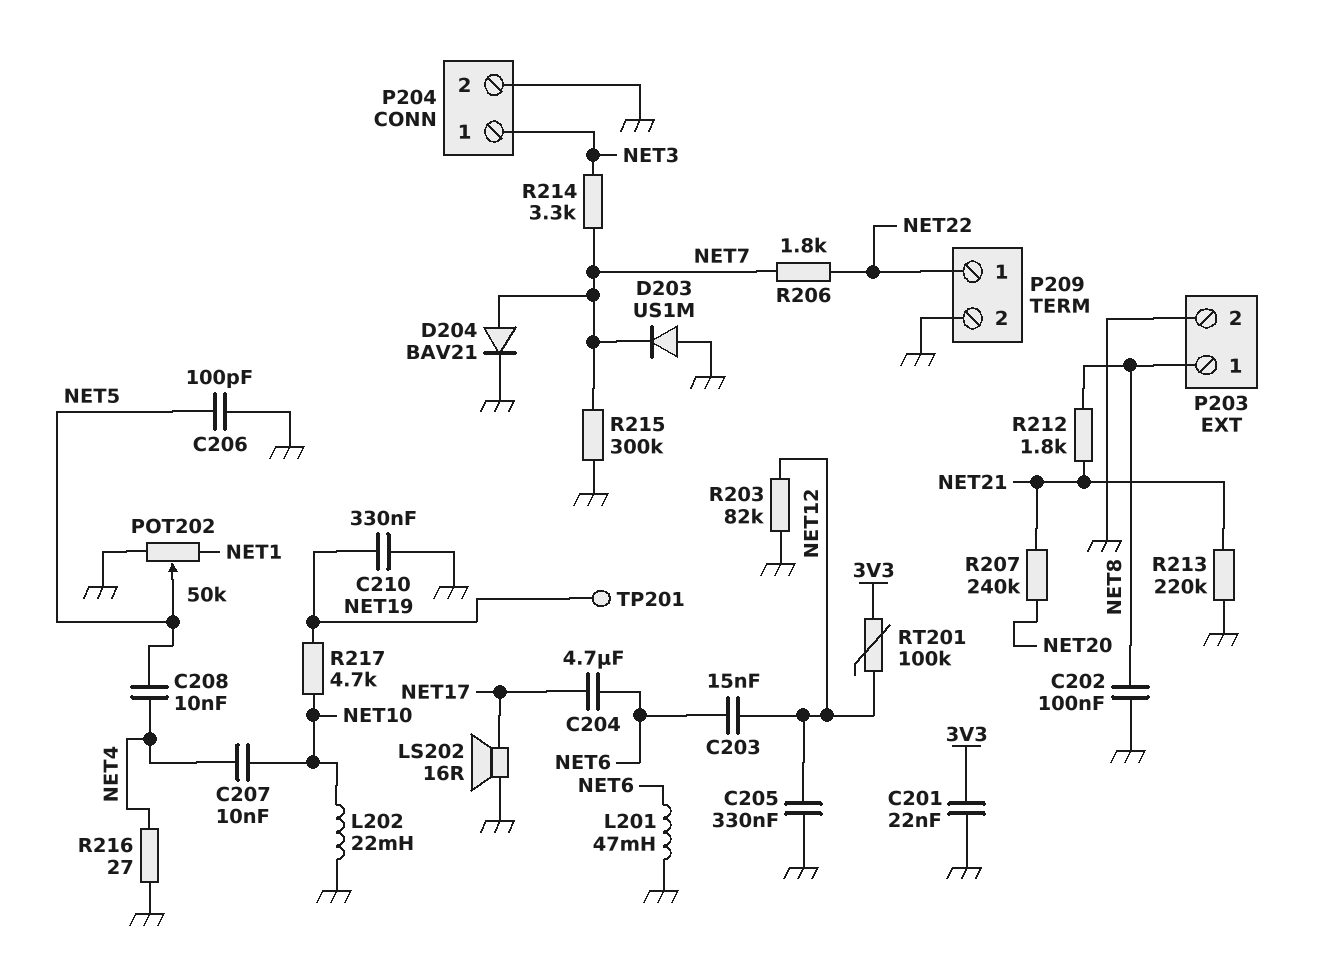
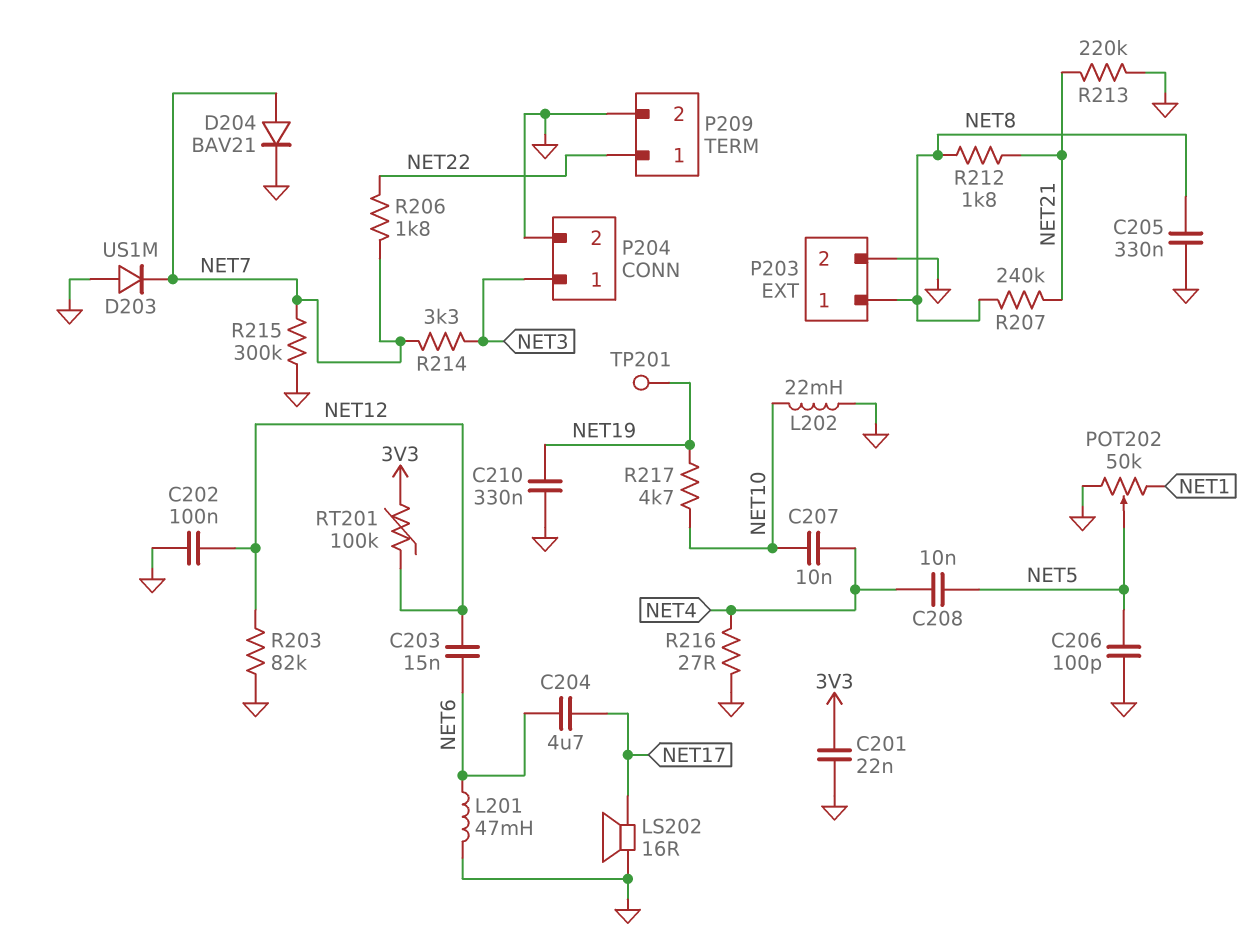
C202: 100nF (GND, NET8) -> 100nF (GND, NET12)
C205: 330nF (GND, NET12) -> 330nF (GND, NET8)
R207: 240k (NET20, NET21) -> 240k (NET8, NET21)

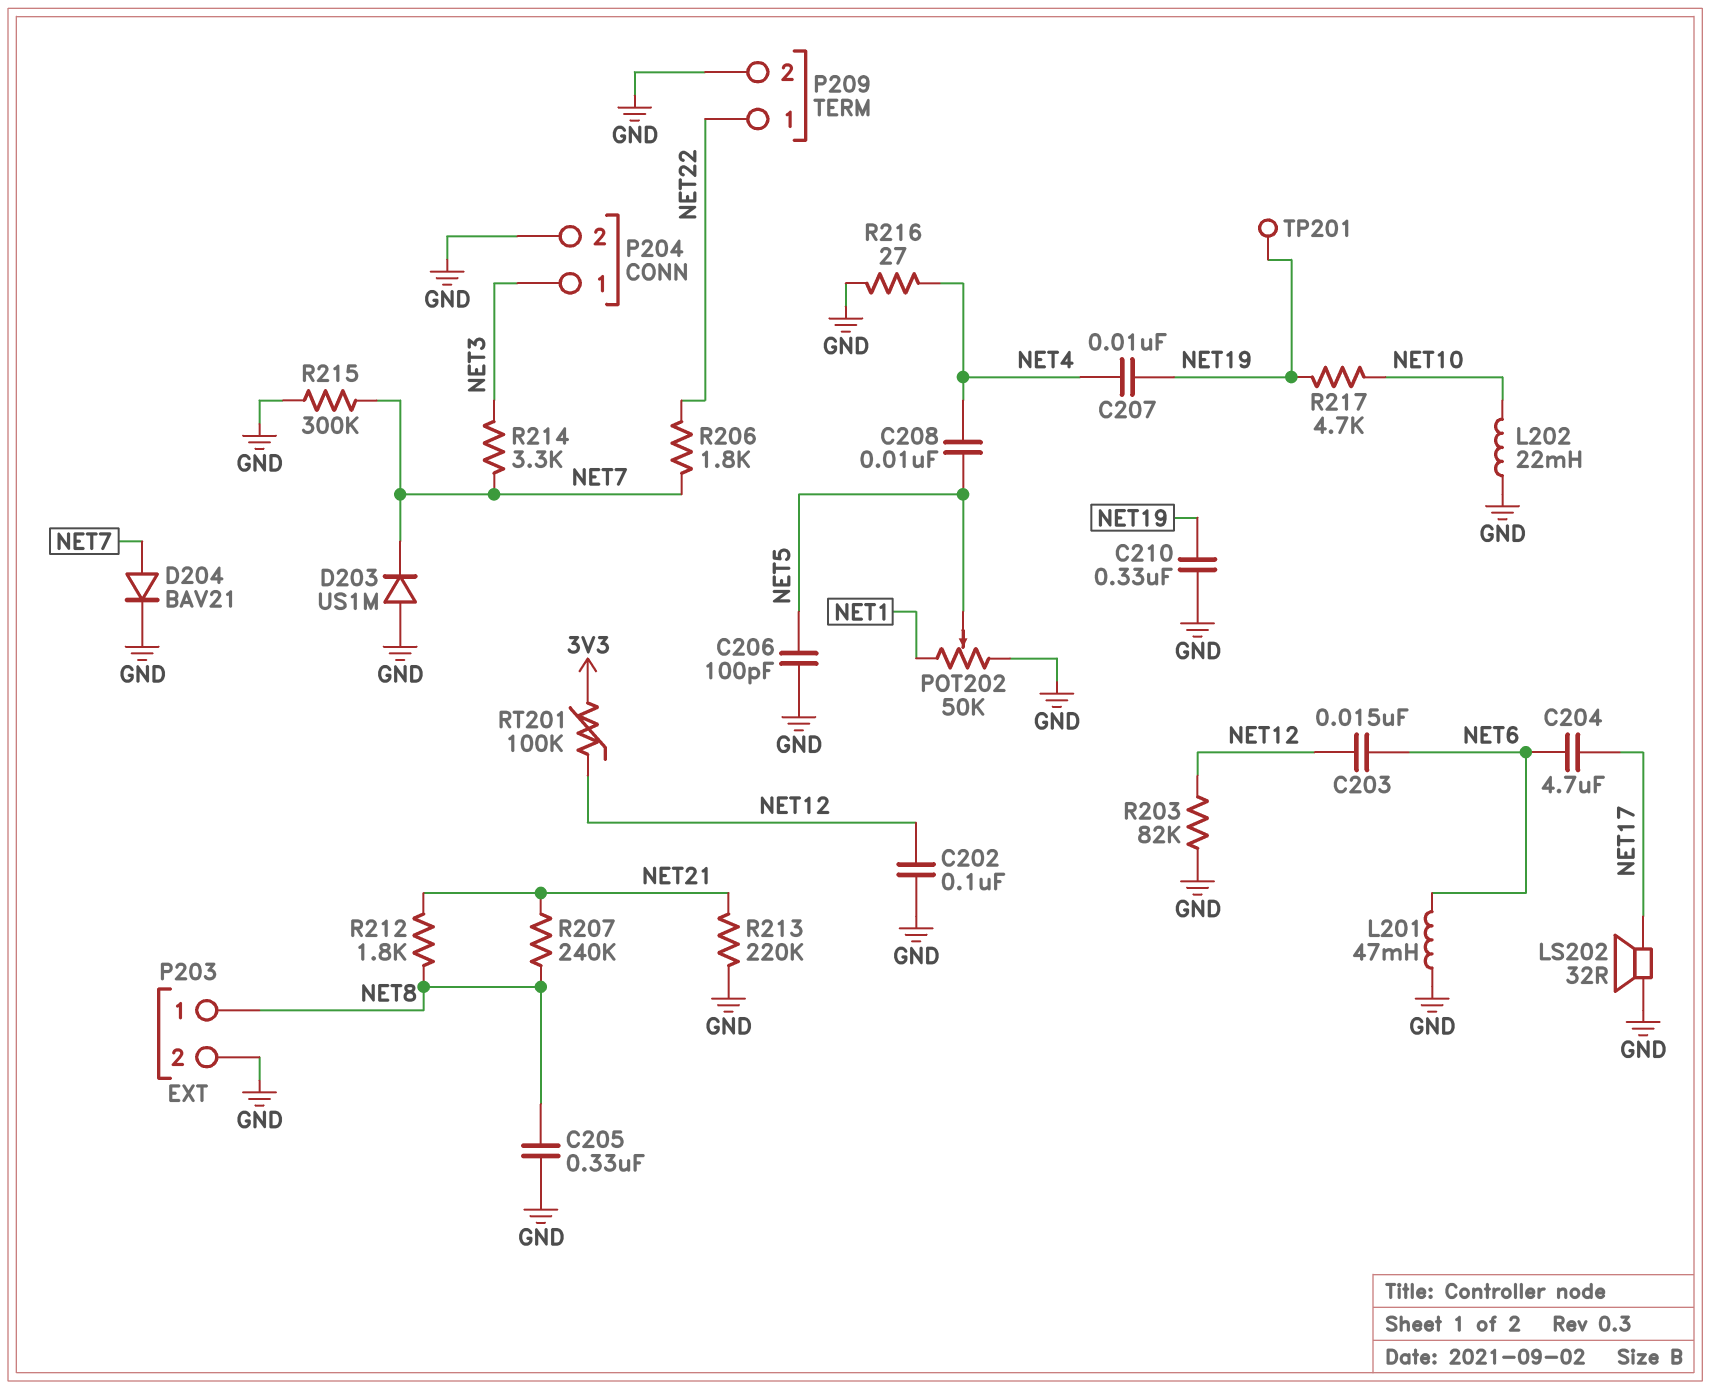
C201: 22nF (3V3, GND) -> none
C207: 10nF (NET4, NET10) -> 10nF (NET4, NET19)
LS202: speaker 16R (GND, NET17) -> speaker 32R (GND, NET17)

